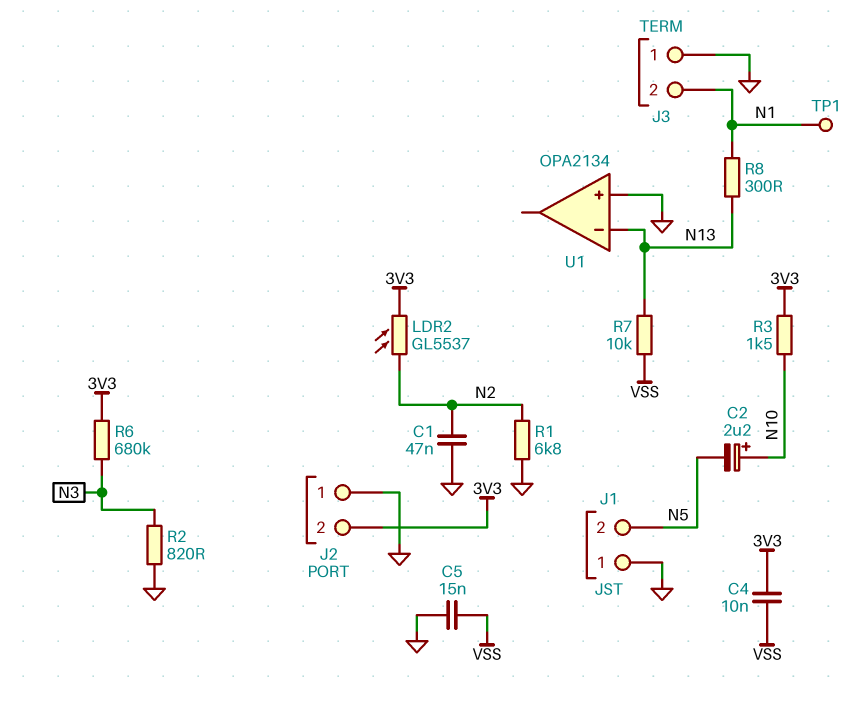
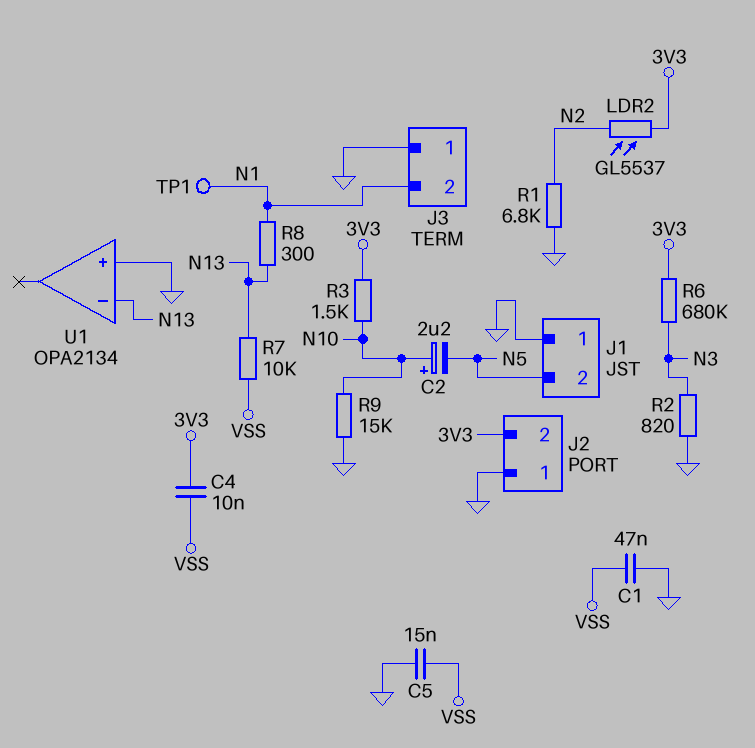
C1: 47nF (GND, N2) -> 47nF (GND, VSS)
R9: none -> 15k (GND, N10)

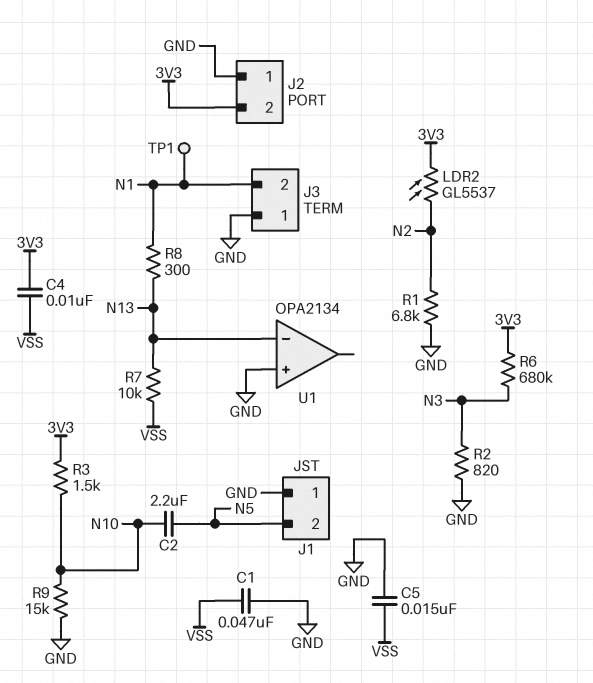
C2: 2.2uF (plus N10, minus N5) -> 2.2uF (N5, N10)

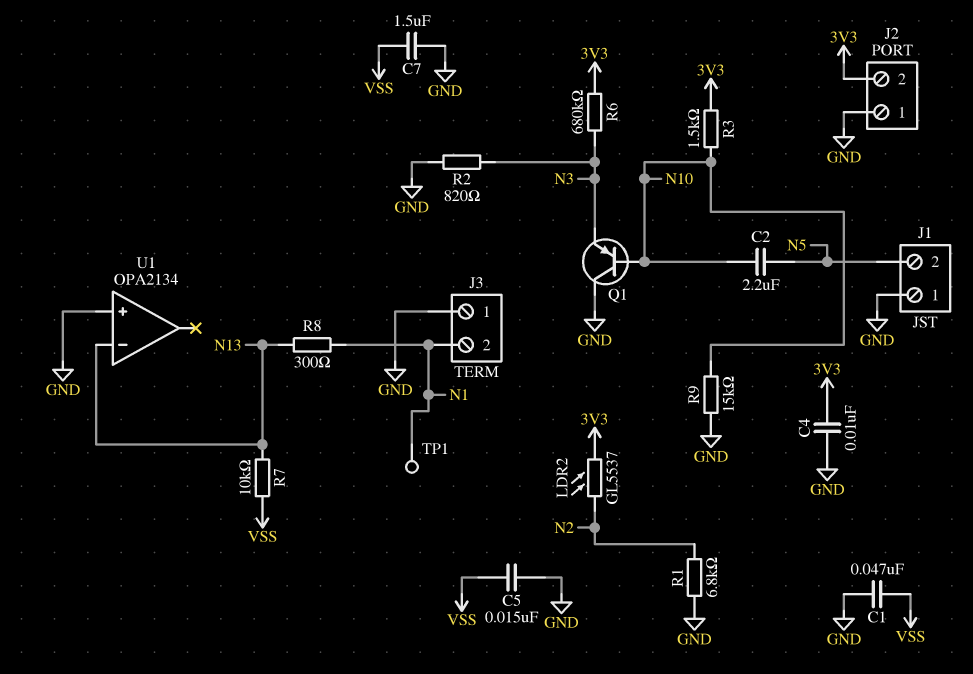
C4: 10nF (3V3, VSS) -> 10nF (3V3, GND)
C7: none -> 1.5uF (GND, VSS)
Q1: none -> PNP (B N10, C GND, E N3)

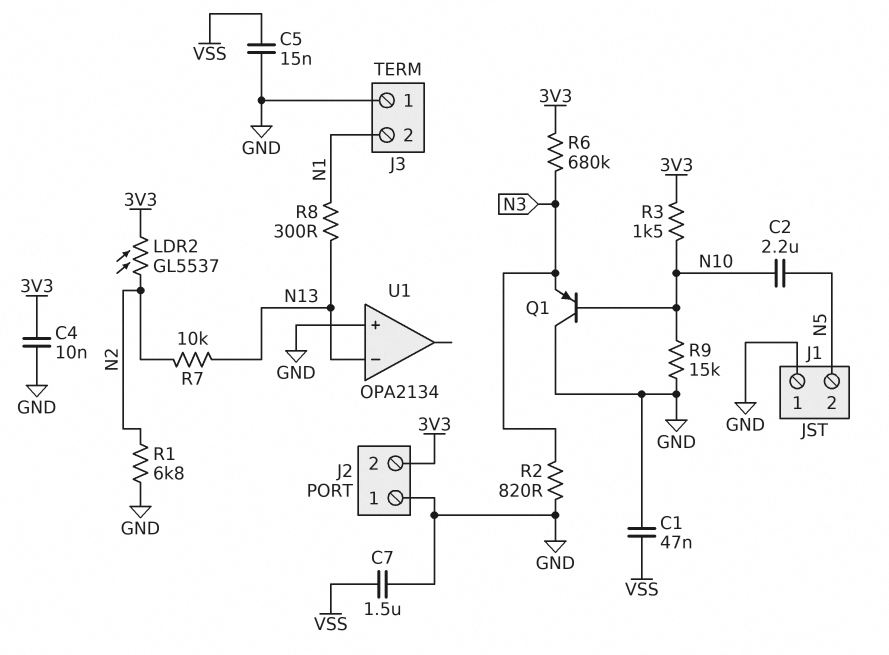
R7: 10k (N13, VSS) -> 10k (N2, N13)
TP1: test point (N1) -> none

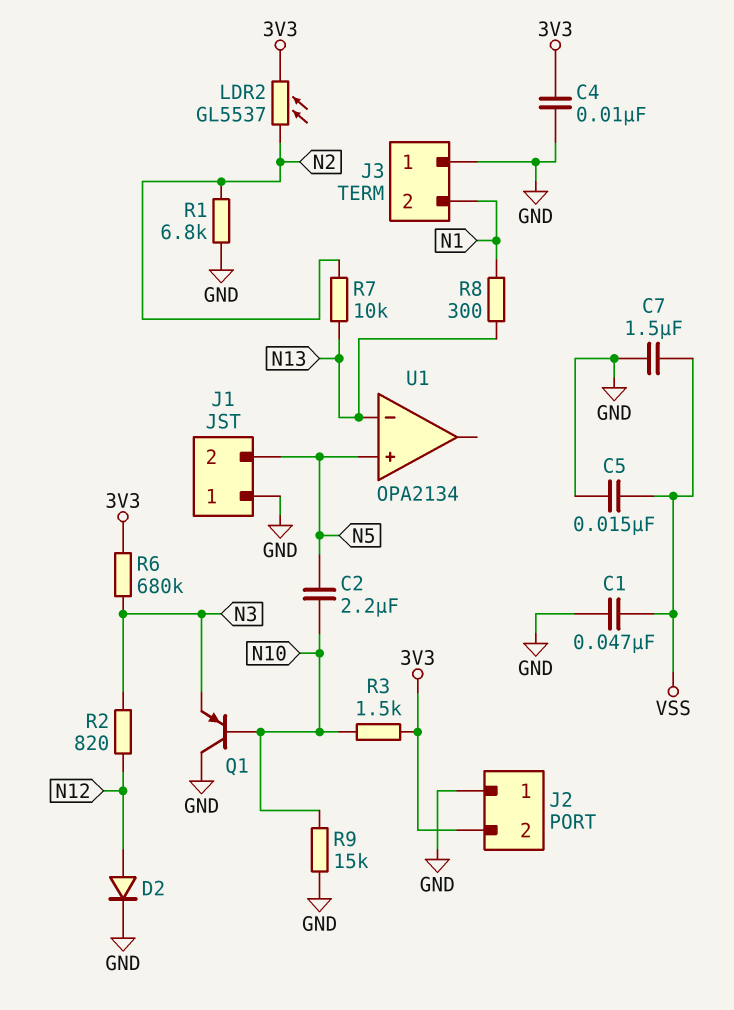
D2: none -> diode (A N12, K GND)
R2: 820 (GND, N3) -> 820 (N3, N12)
U1 pin in+: GND -> N5

